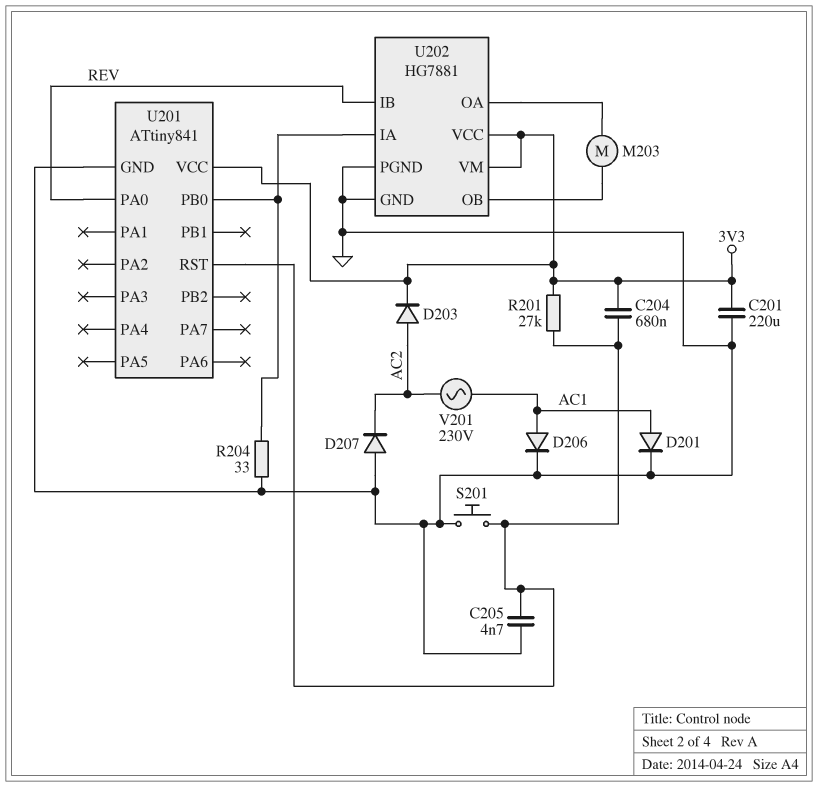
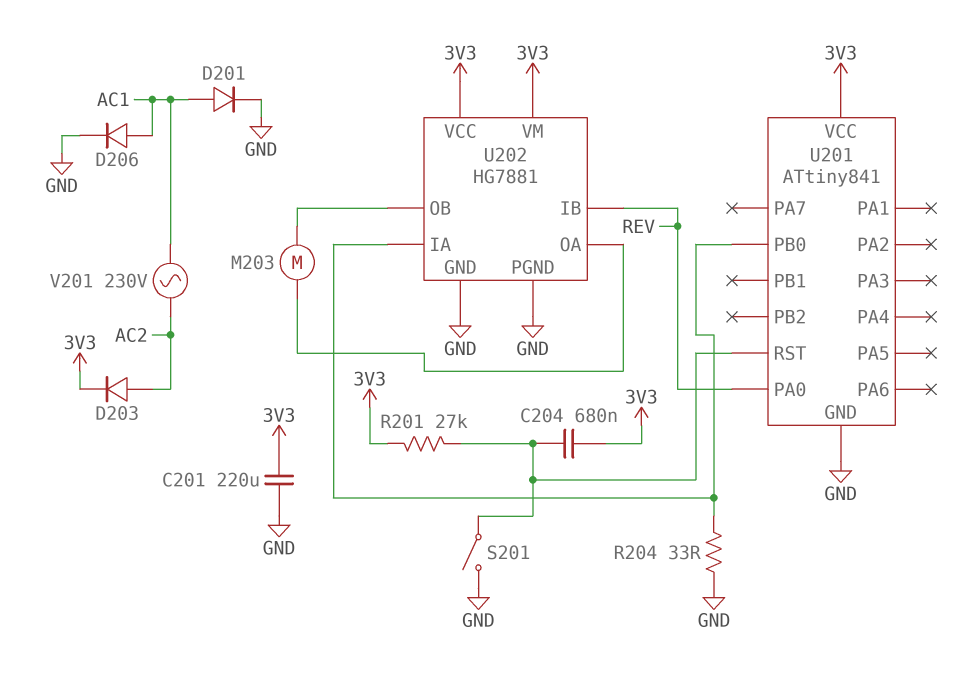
C205: 4.7nF (GND, U201/RST) -> none
D207: diode (A GND, K AC2) -> none
S201: button (GND, U201/RST) -> switch (GND, U201/RST)

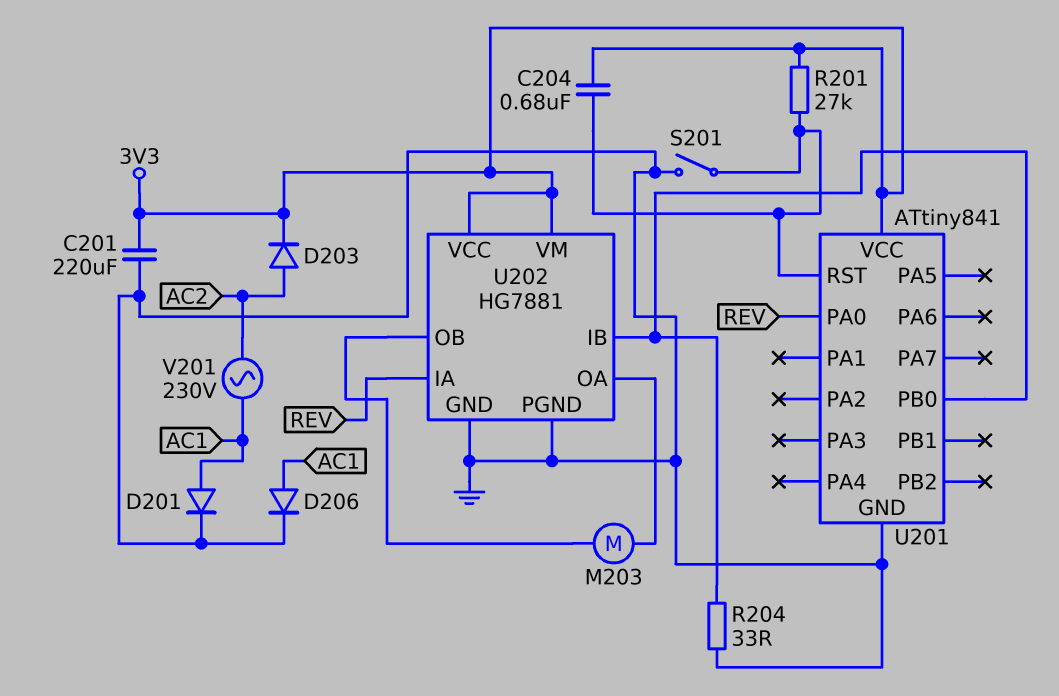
U202 pin IA: U201/PB0 -> REV
U202 pin IB: REV -> U201/PB0

